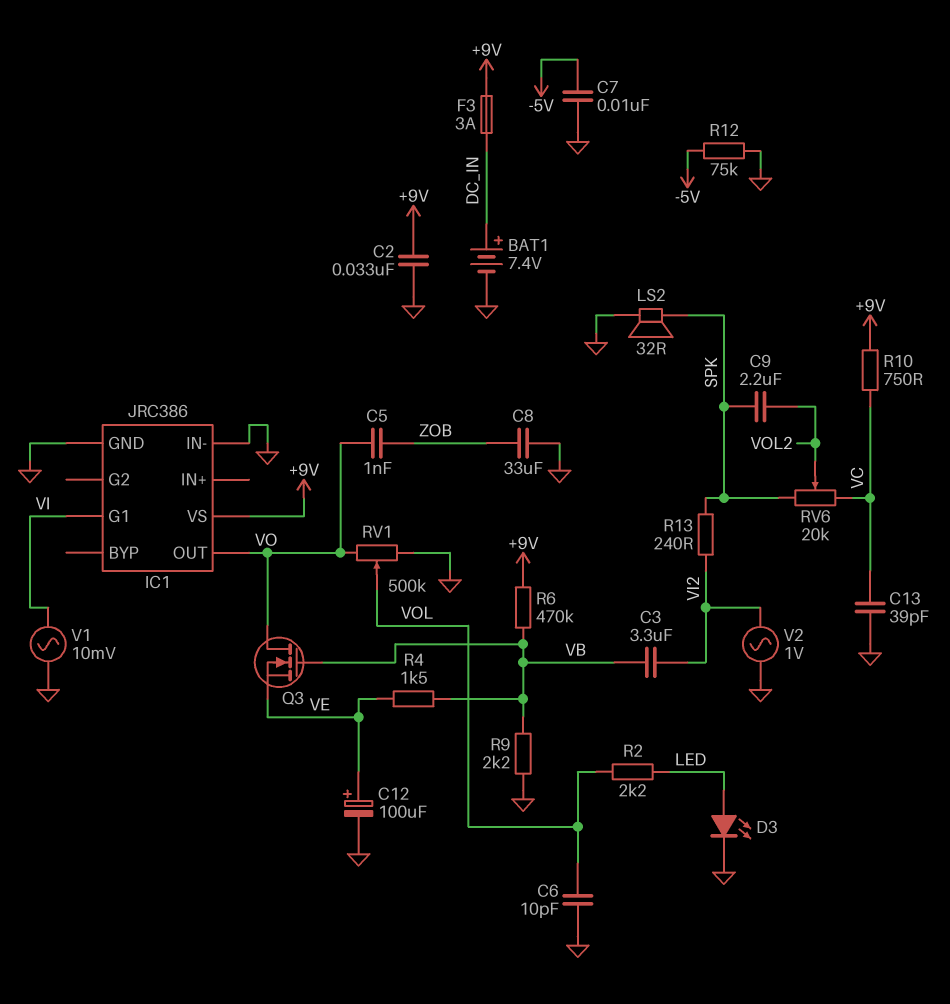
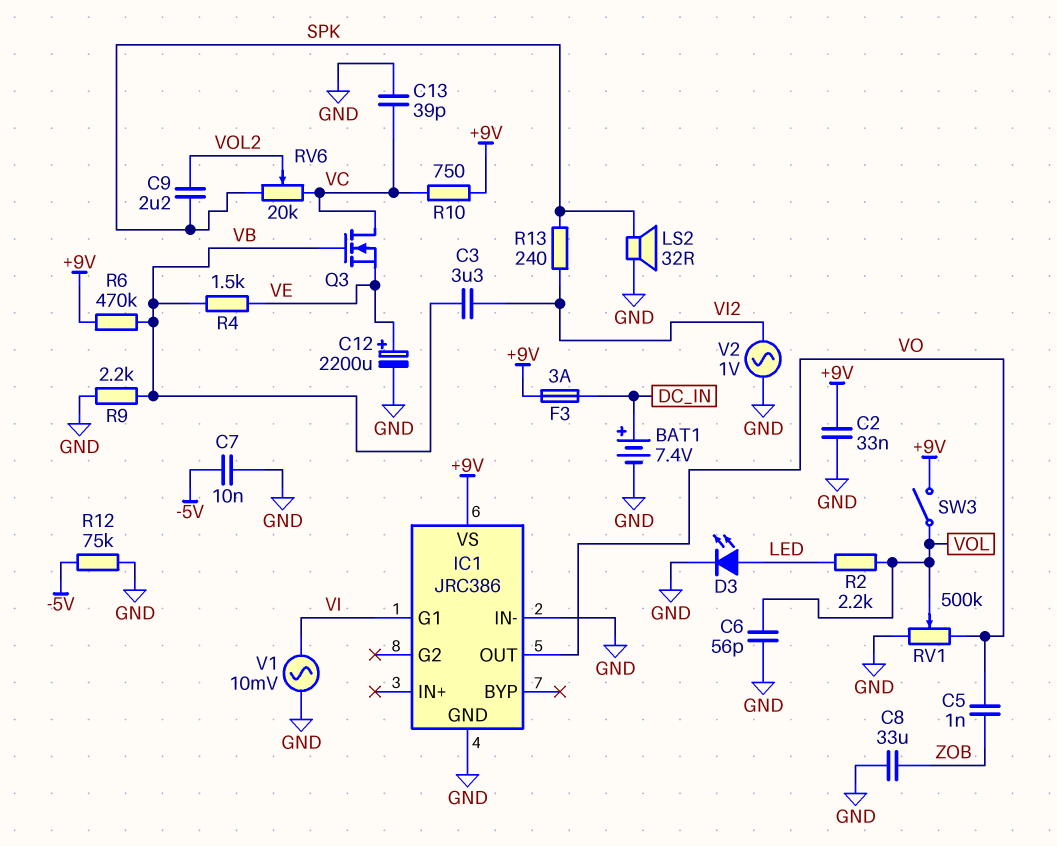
C6: 10pF (GND, VOL) -> 56pF (GND, VOL)
C12: 100uF (plus VE, minus GND) -> 2200uF (plus VE, minus GND)
Q3: NMOS (G VB, D VO, S VE) -> NMOS (G VB, D VC, S VE)
SW3: none -> switch (+9V, VOL)

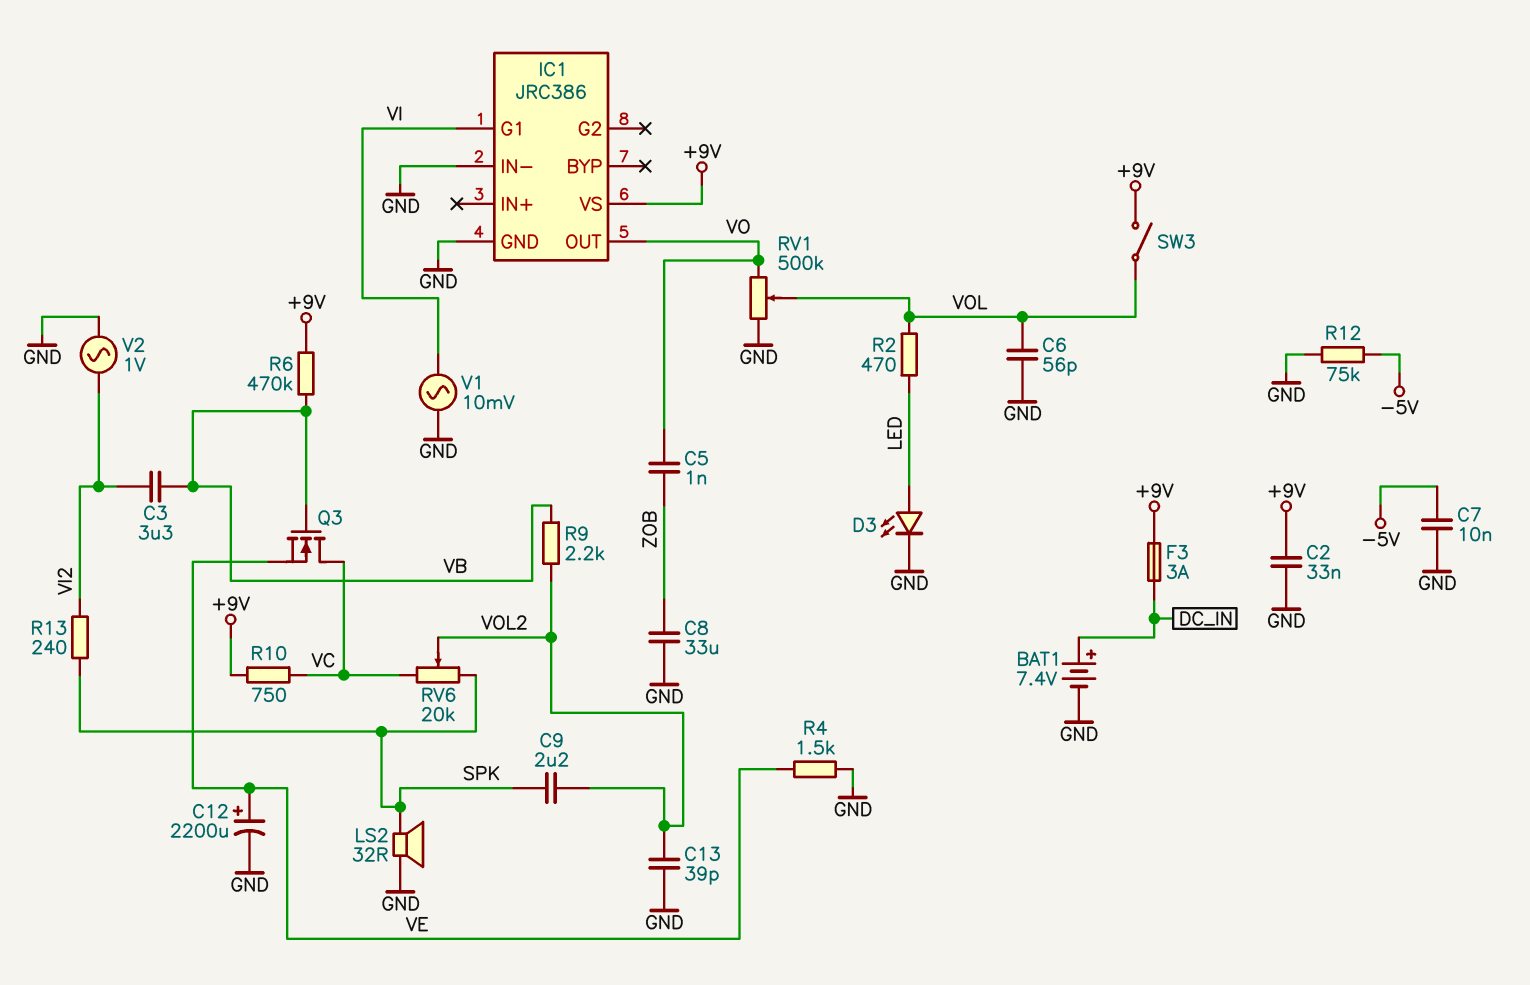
C13: 39pF (GND, VC) -> 39pF (GND, VOL2)
R2: 2.2k (LED, VOL) -> 470 (LED, VOL)
R4: 1.5k (VB, VE) -> 1.5k (GND, VE)
R9: 2.2k (GND, VB) -> 2.2k (VB, VOL2)

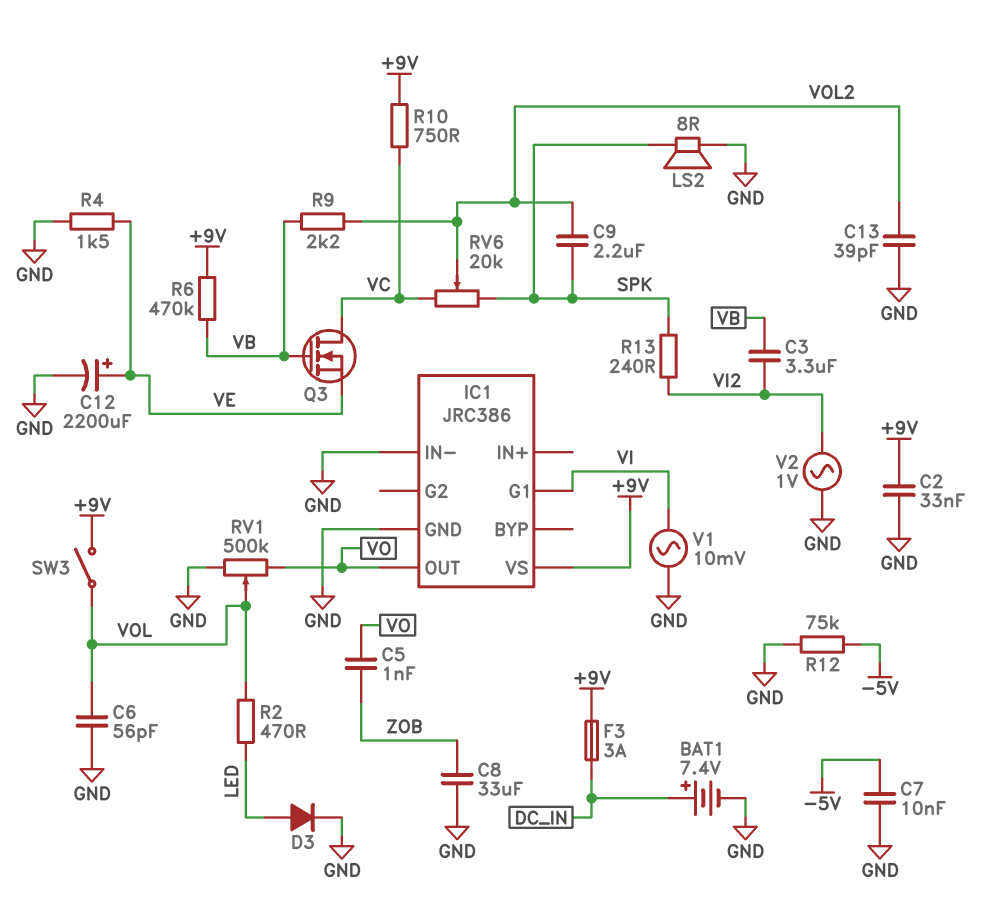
D3: LED (A LED, K GND) -> diode (A LED, K GND)
LS2: speaker 32R (GND, SPK) -> speaker 8R (GND, SPK)

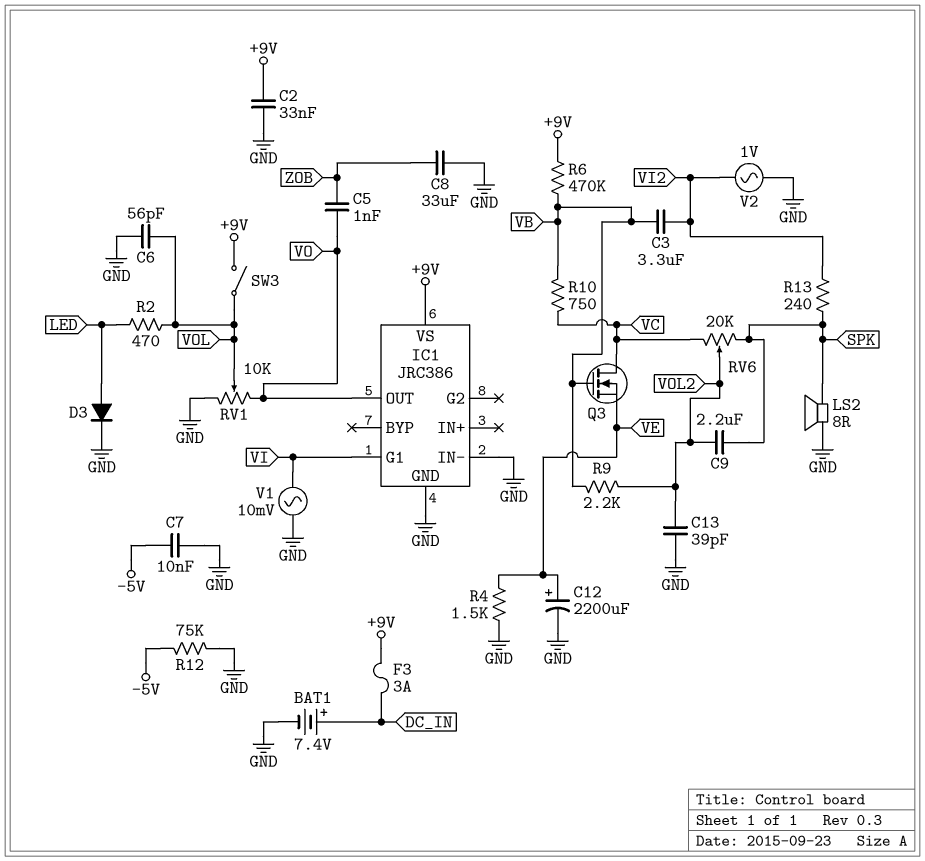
R10: 750 (+9V, VC) -> 750 (VB, VC)
RV1: 500k (GND, VO, wiper VOL) -> 10k (GND, VO, wiper VOL)

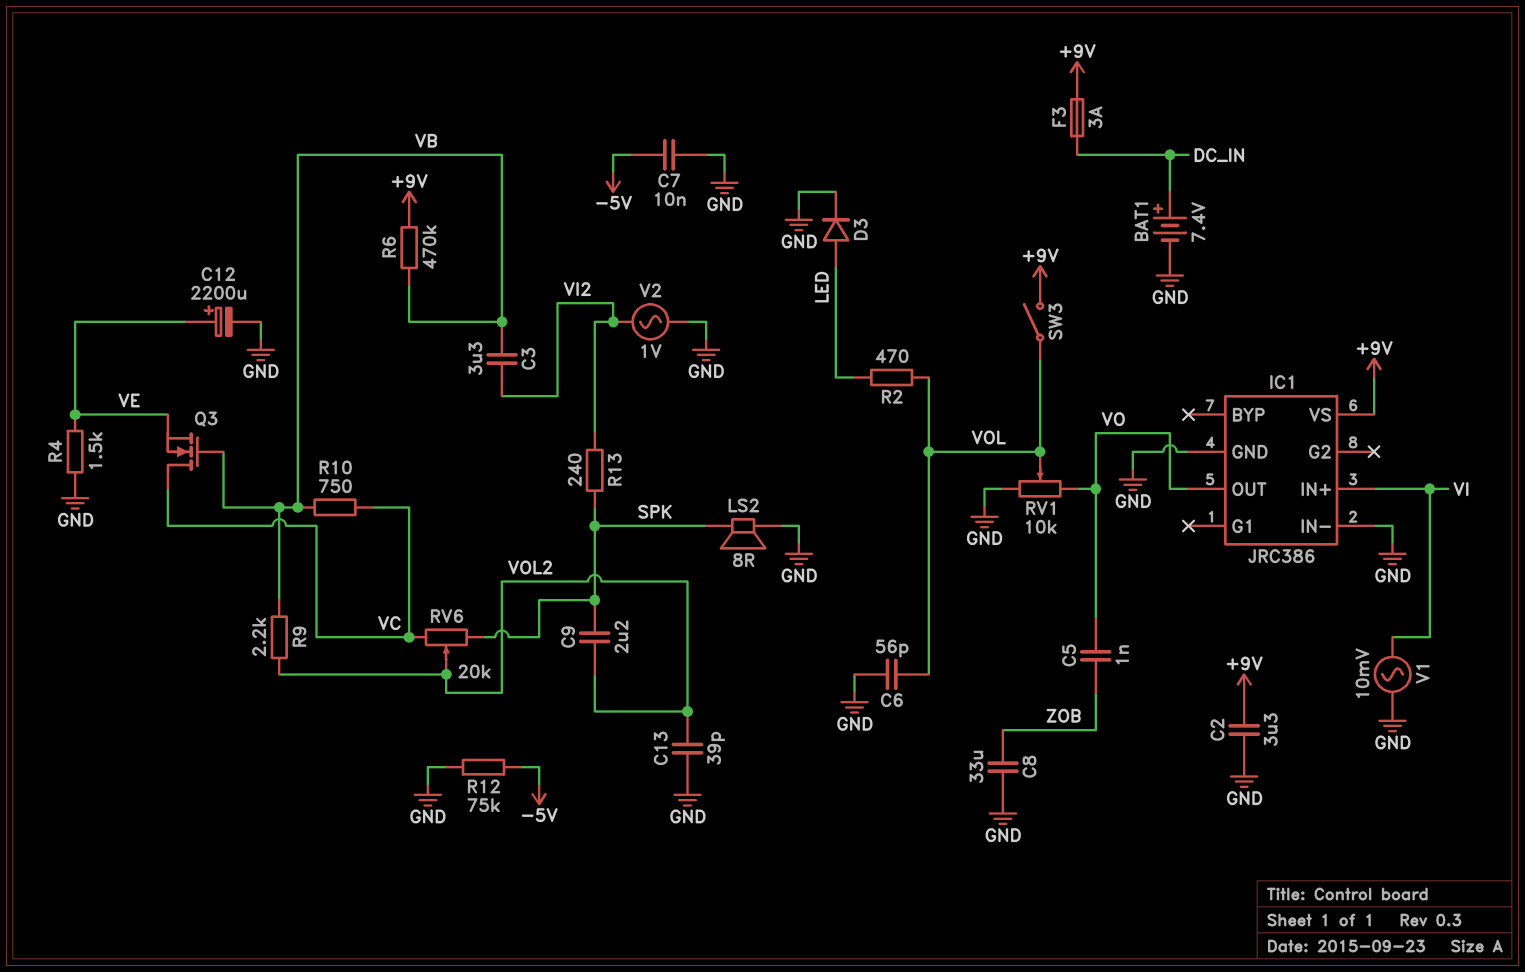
C2: 33nF (+9V, GND) -> 3.3uF (+9V, GND)
IC1 pin G1: VI -> none
IC1 pin IN+: none -> VI

